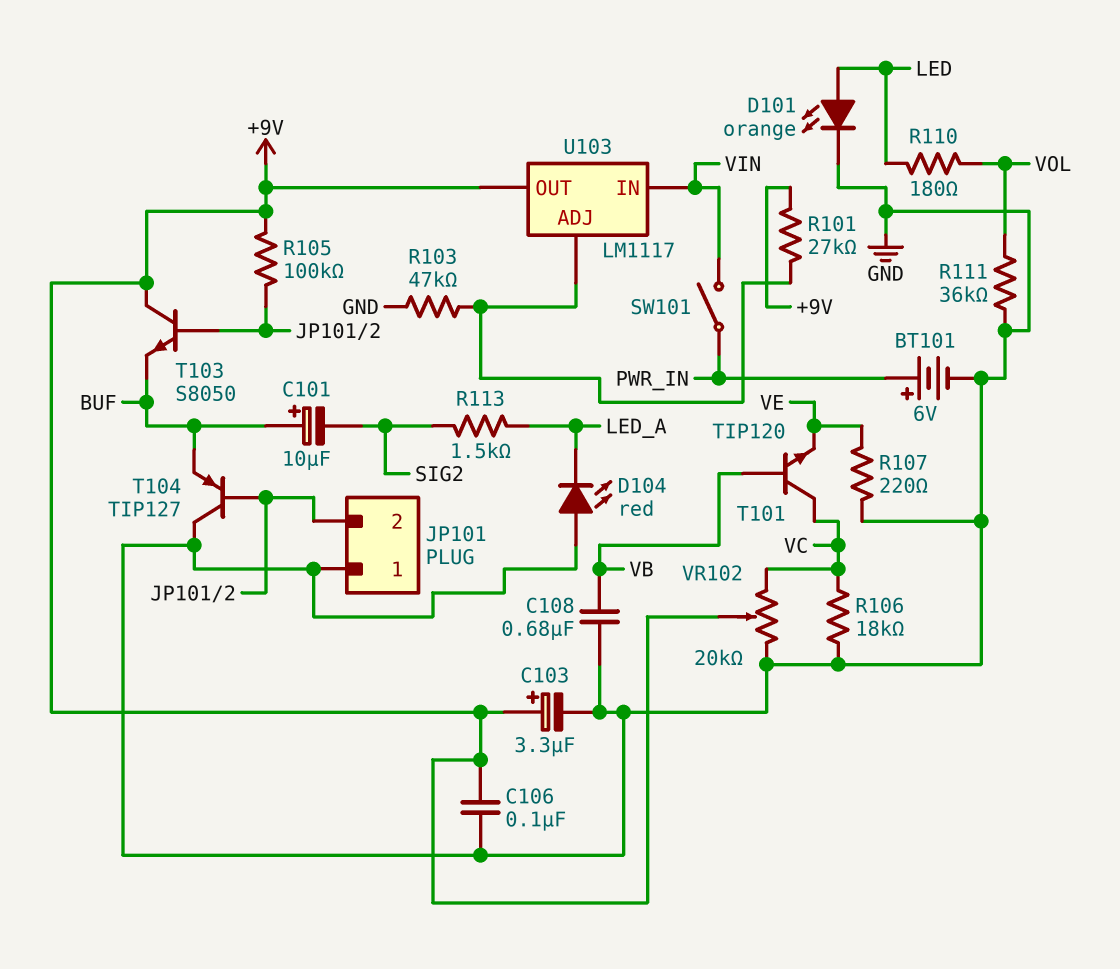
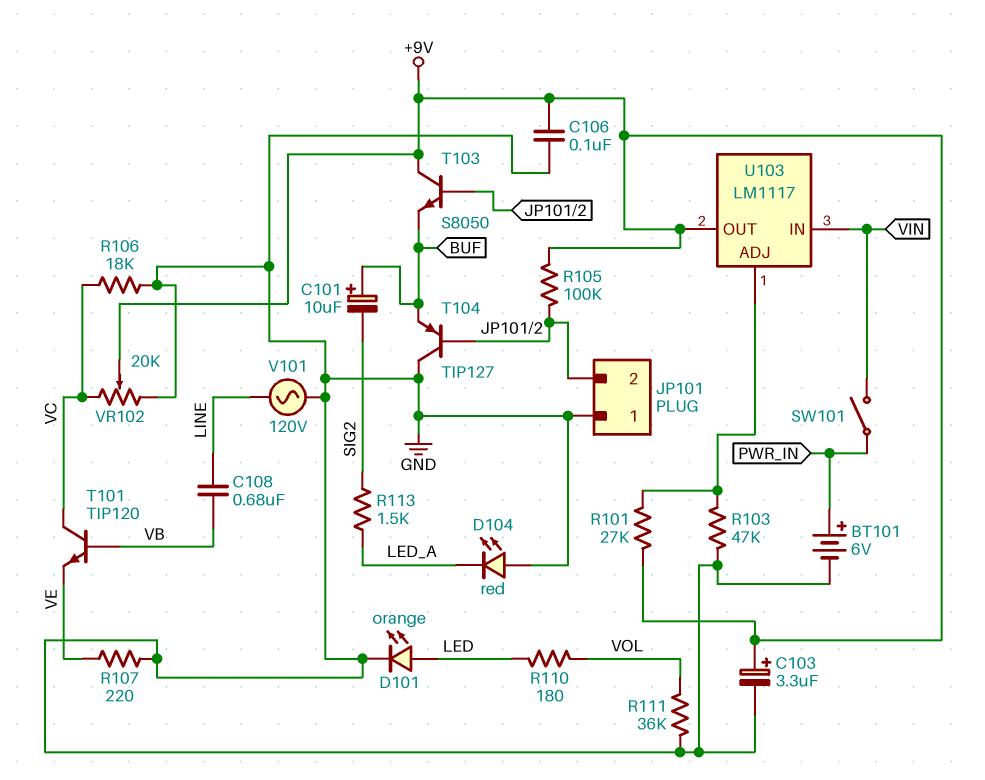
C108: 680nF (GND, VB) -> 680nF (LINE, VB)
V101: none -> AC 120V (GND, LINE)

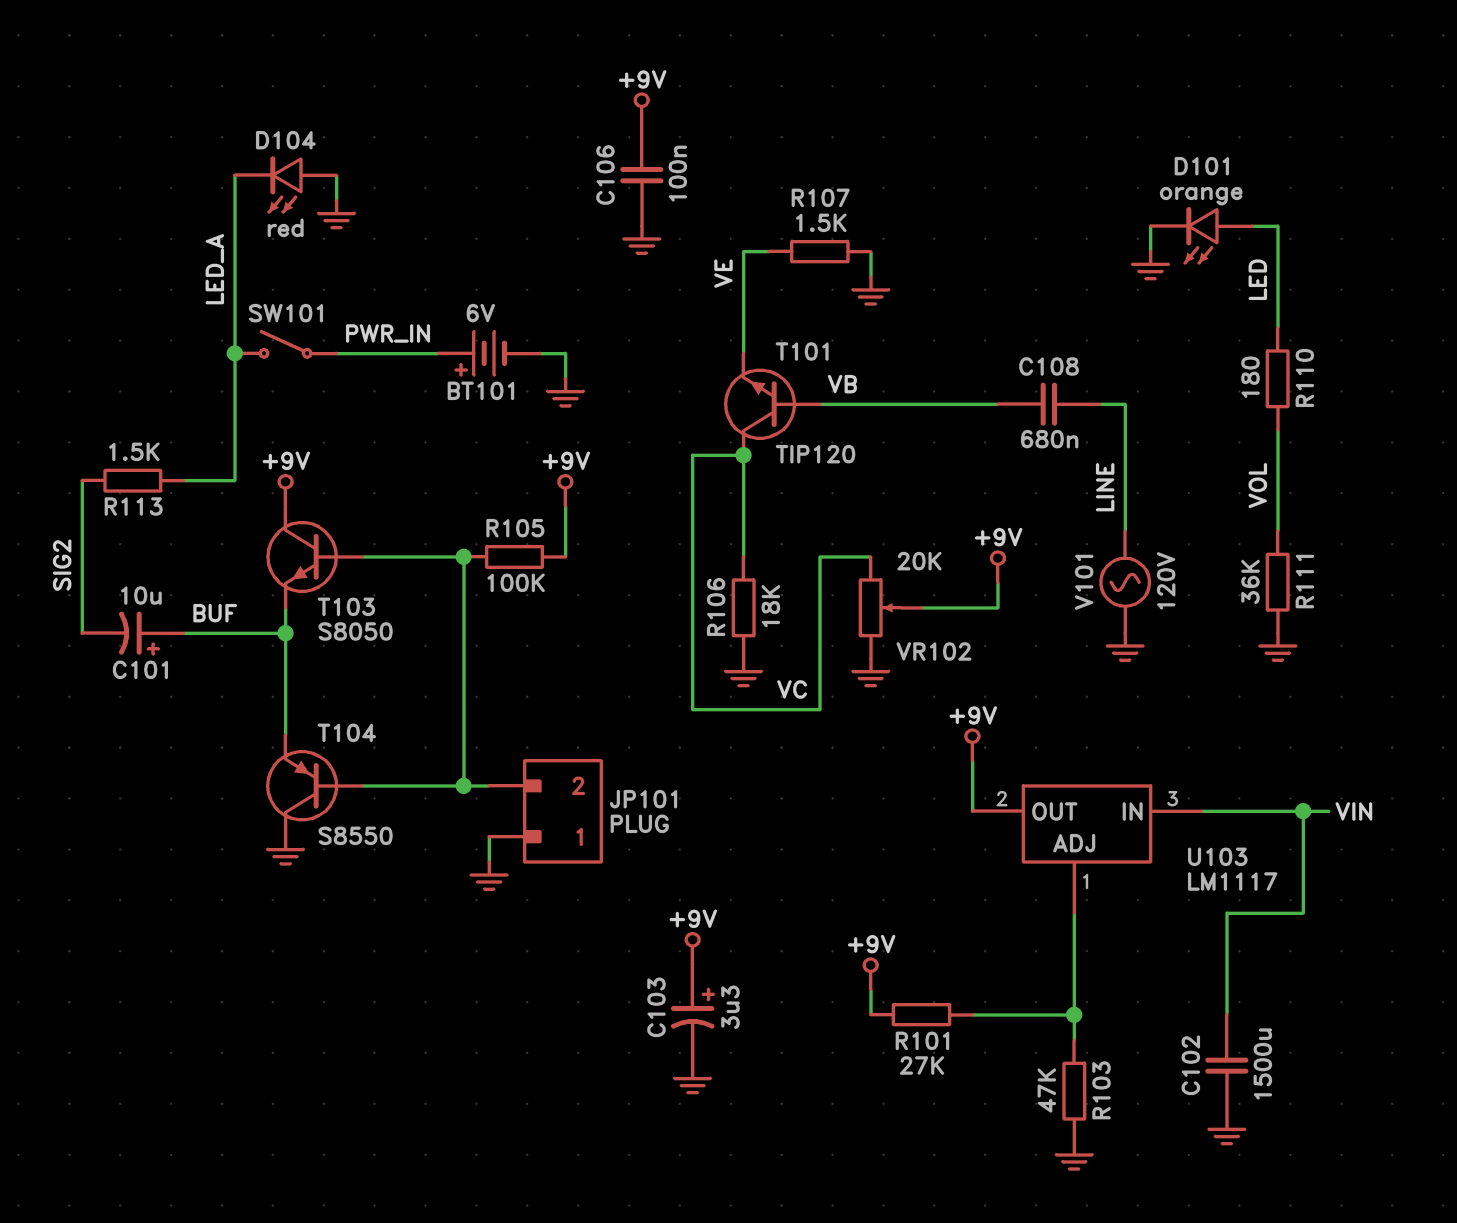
C102: none -> 1500uF (GND, VIN)
R107: 220 (GND, VE) -> 1.5k (GND, VE)
SW101: switch (PWR_IN, VIN) -> switch (LED_A, PWR_IN)
T104: PNP TIP127 (B JP101/2, C GND, E BUF) -> PNP S8550 (B JP101/2, C GND, E BUF)

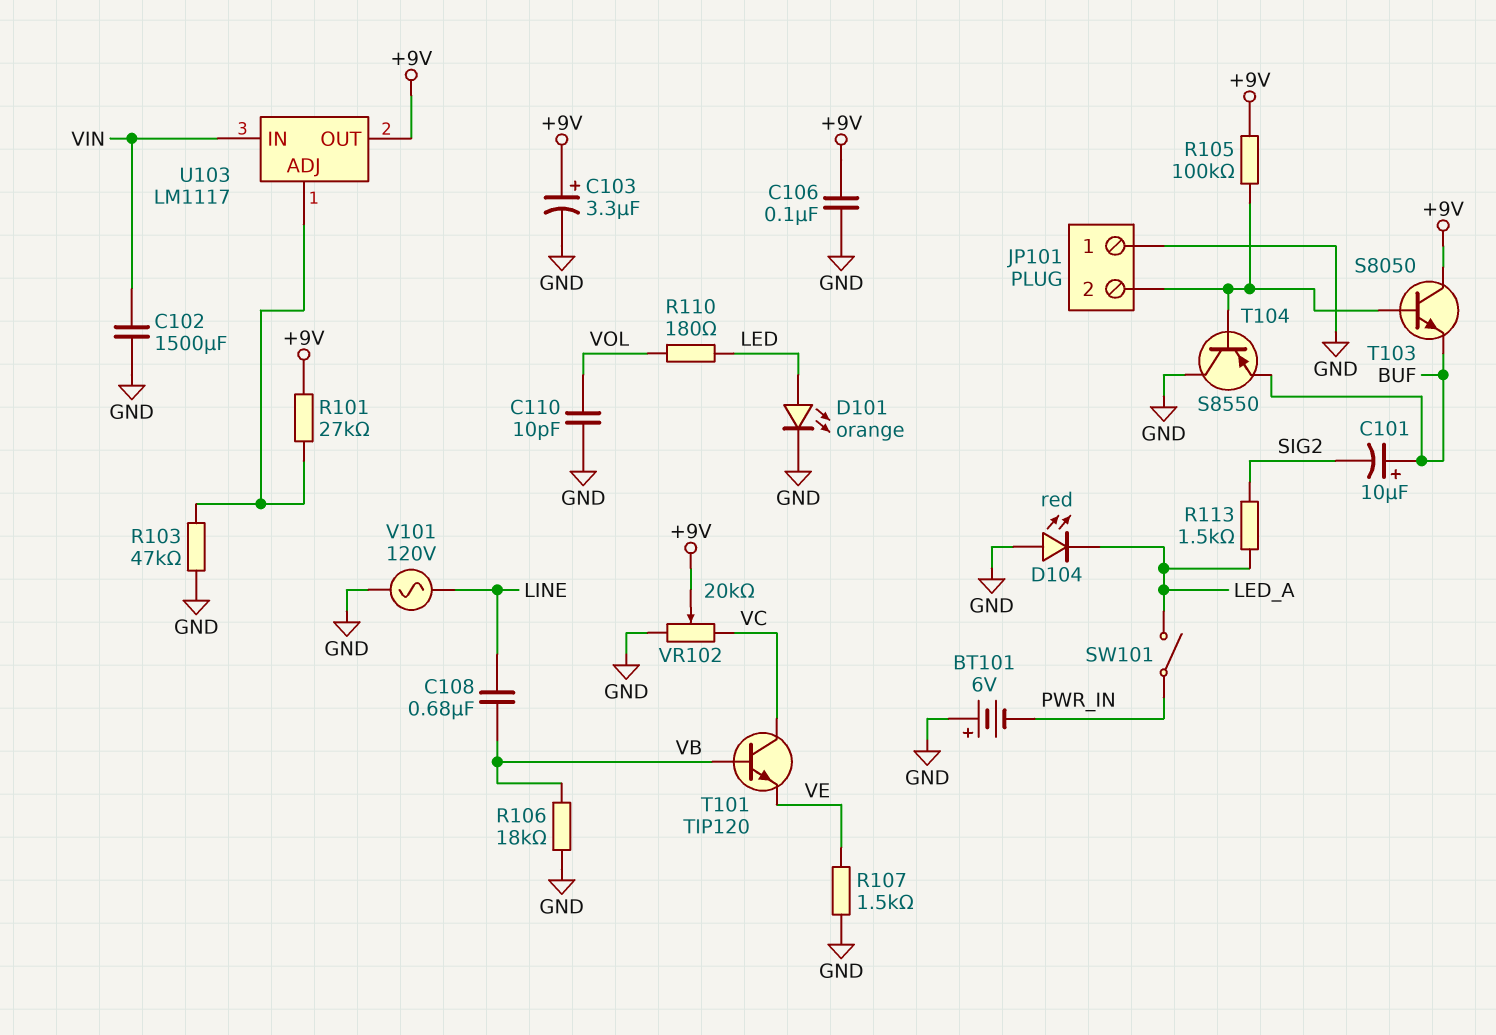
BT101: 6V (plus PWR_IN, minus GND) -> 6V (plus GND, minus PWR_IN)
C110: none -> 10pF (GND, VOL)
R106: 18k (GND, VC) -> 18k (GND, VB)
R111: 36k (GND, VOL) -> none

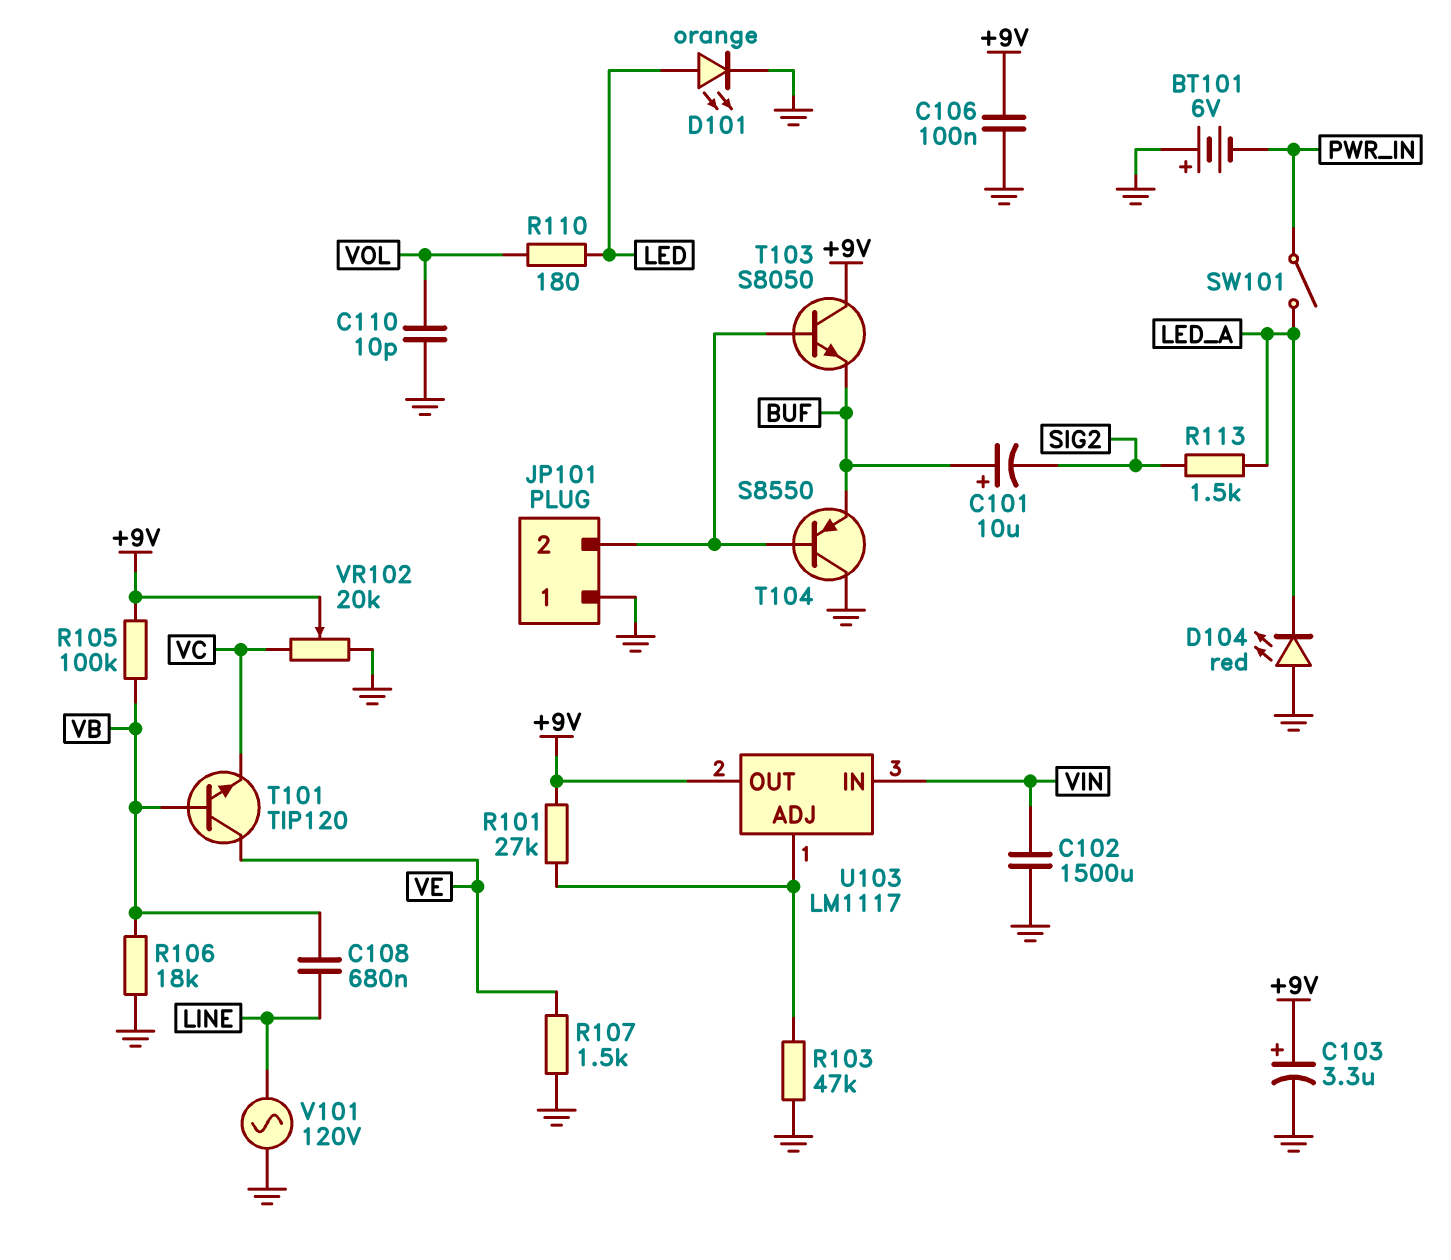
R105: 100k (+9V, JP101/2) -> 100k (+9V, VB)
T101: NPN TIP120 (B VB, C VC, E VE) -> NPN TIP120 (B VB, C VE, E VC)

